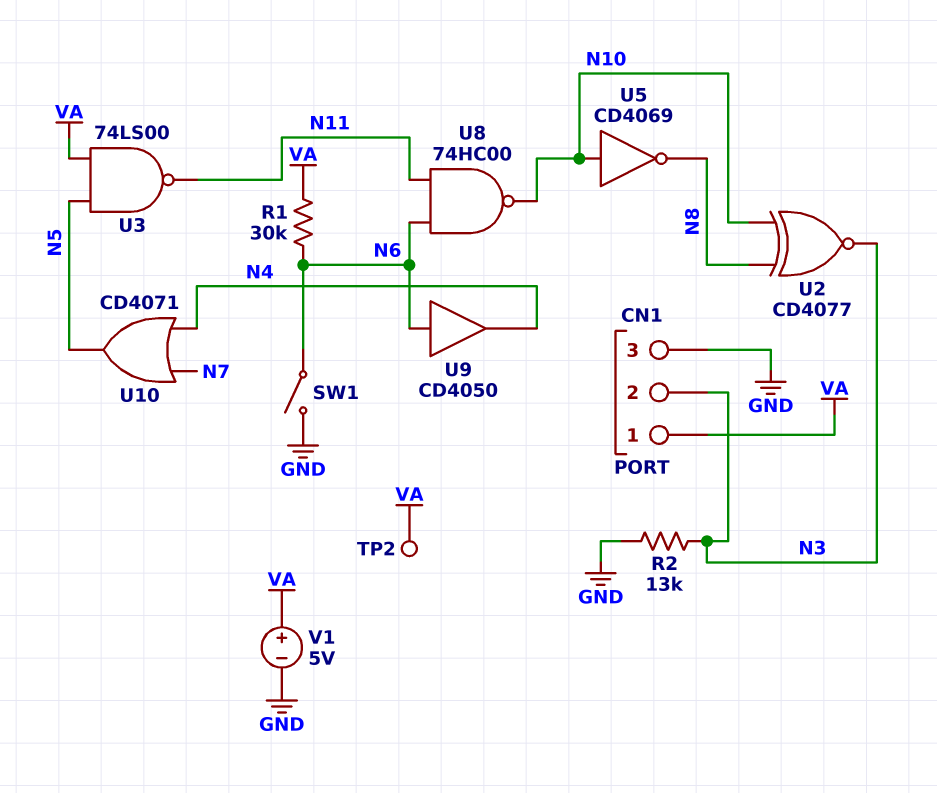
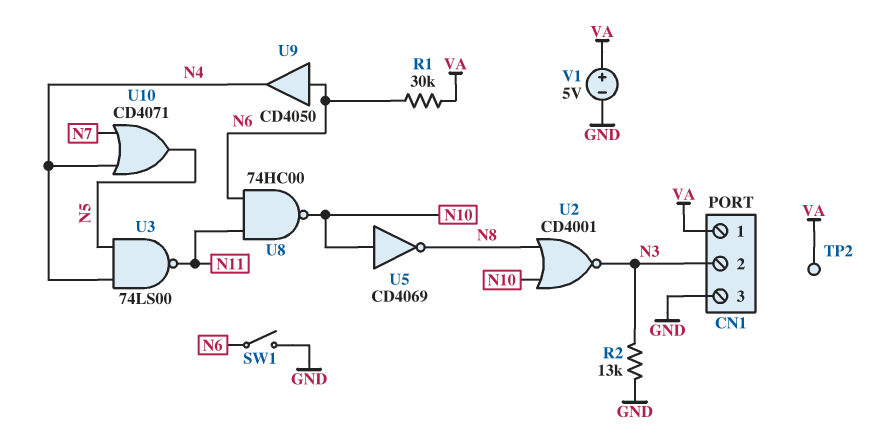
U2: XNOR CD4077 (in N8, in N10, out N3) -> NOR CD4001 (in N8, in N10, out N3)
U3: NAND 74LS00 (in N5, in VA, out N11) -> NAND 74LS00 (in N4, in N5, out N11)

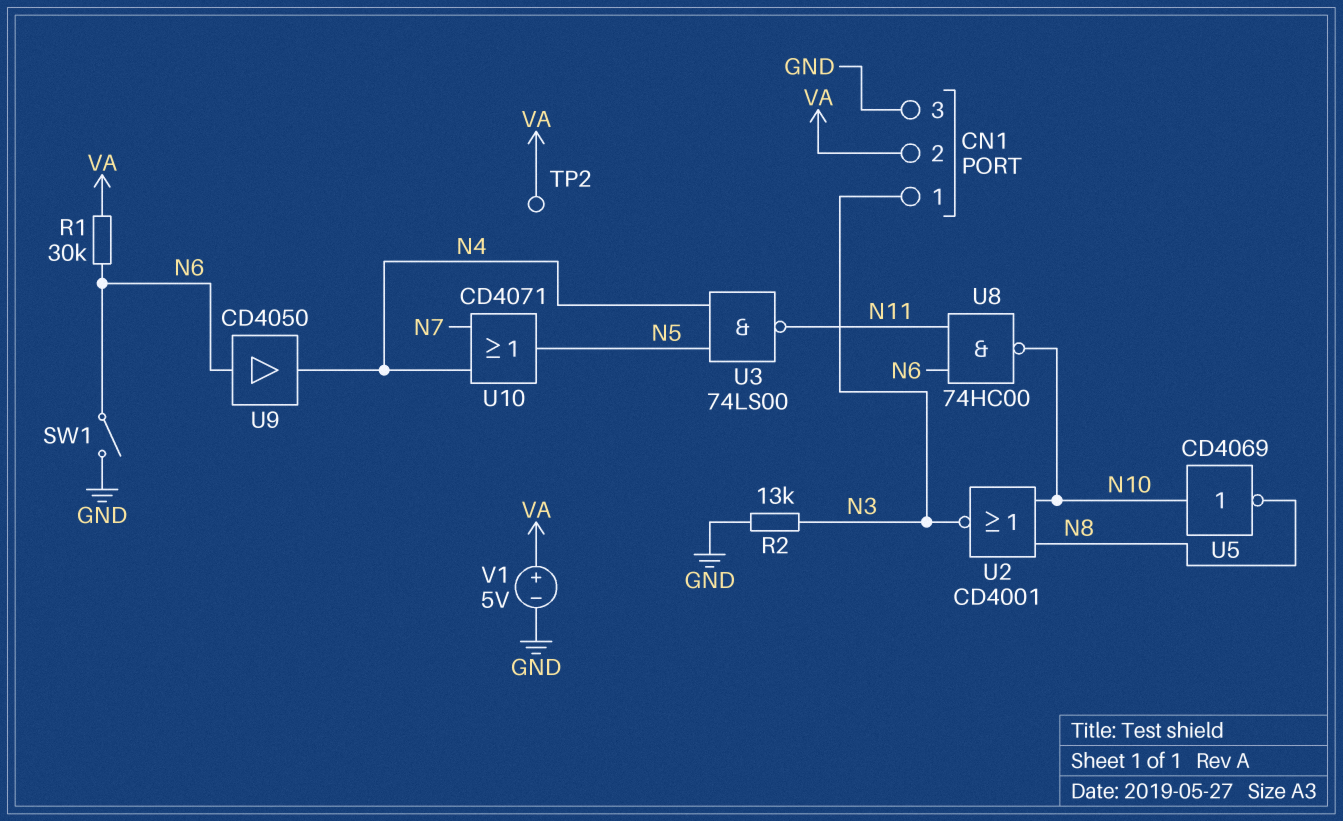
CN1 pin 1: VA -> N3
CN1 pin 2: N3 -> VA

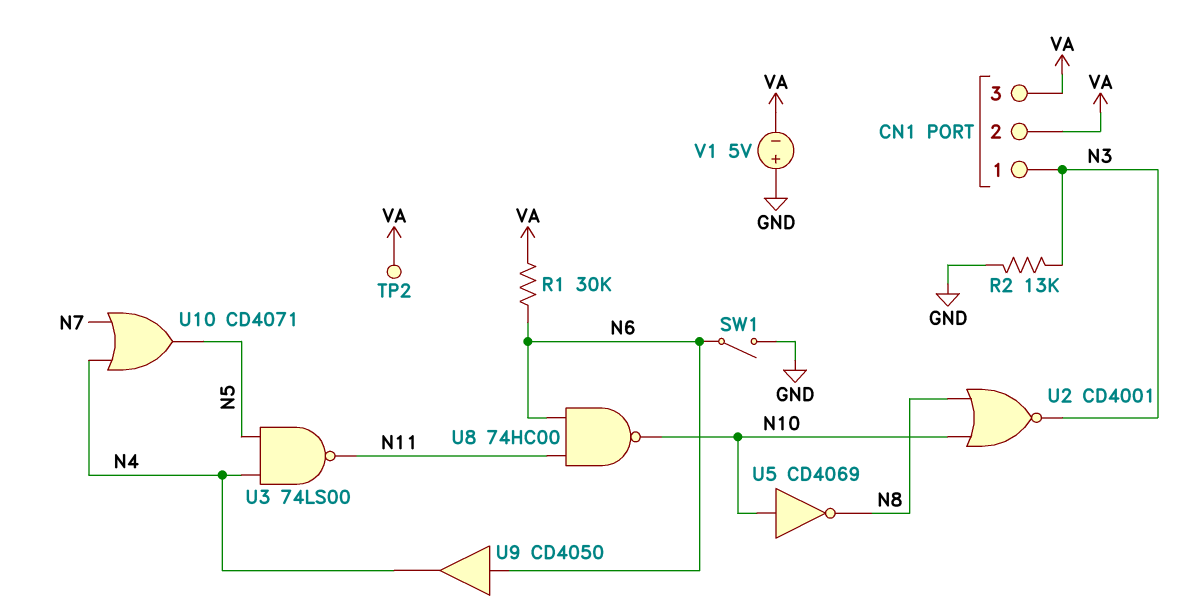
CN1 pin 3: GND -> VA
V1: 5V (plus VA, minus GND) -> 5V (plus GND, minus VA)

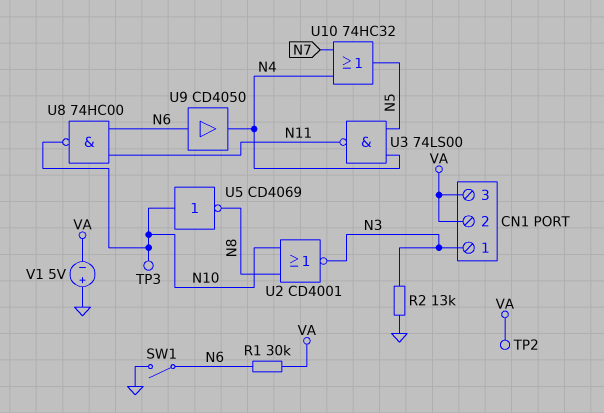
TP3: none -> test point (N10)
U10: OR CD4071 (in N4, in N7, out N5) -> OR 74HC32 (in N4, in N7, out N5)

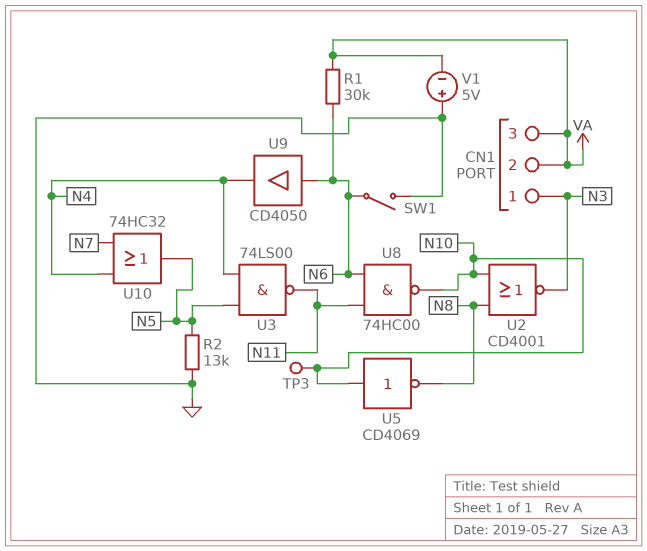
R2: 13k (GND, N3) -> 13k (GND, N5)
TP2: test point (VA) -> none

